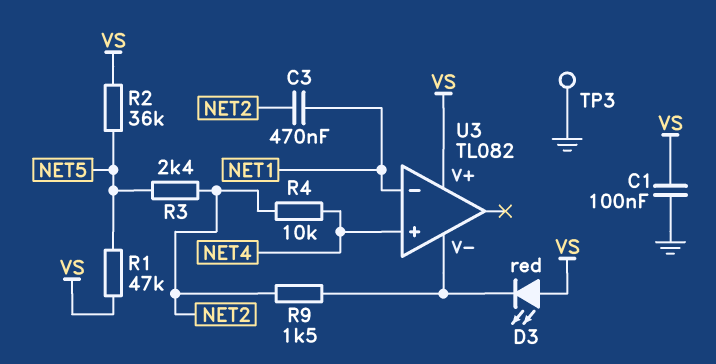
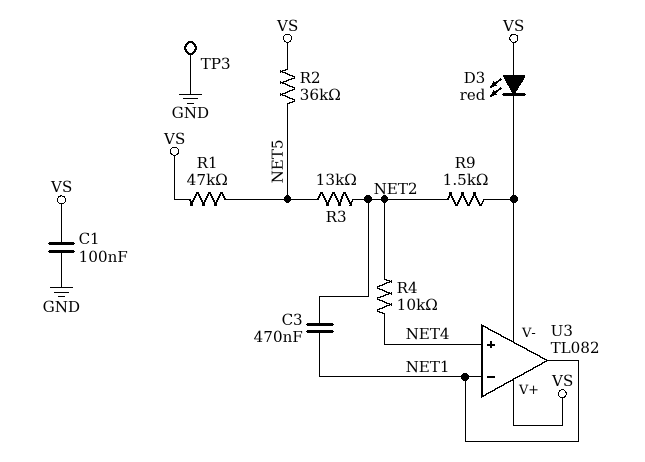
R3: 2.4k (NET2, NET5) -> 13k (NET2, NET5)
U3 pin out: none -> NET1

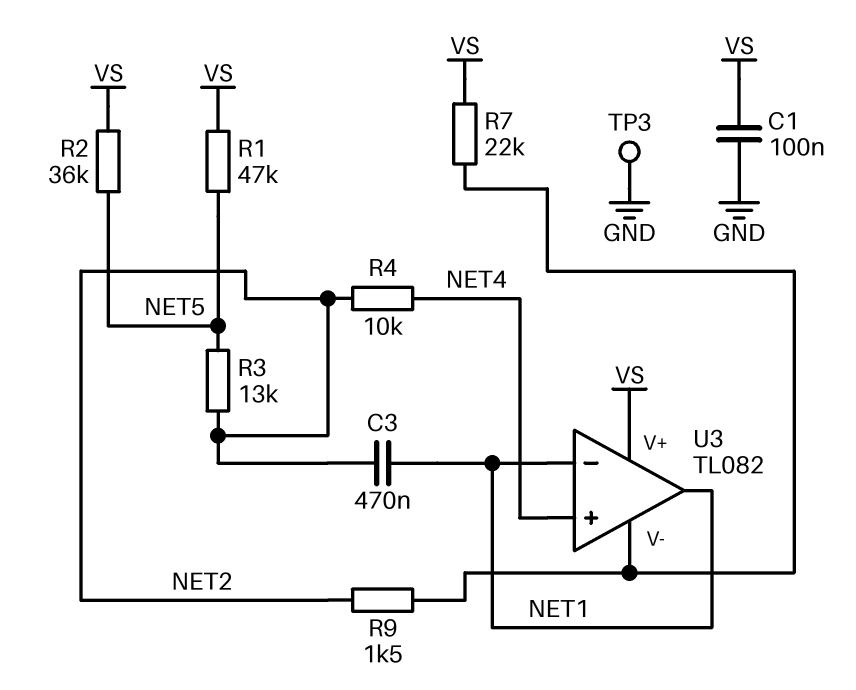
D3: LED red (A VS, K U3/V-) -> none
R7: none -> 22k (U3/V-, VS)

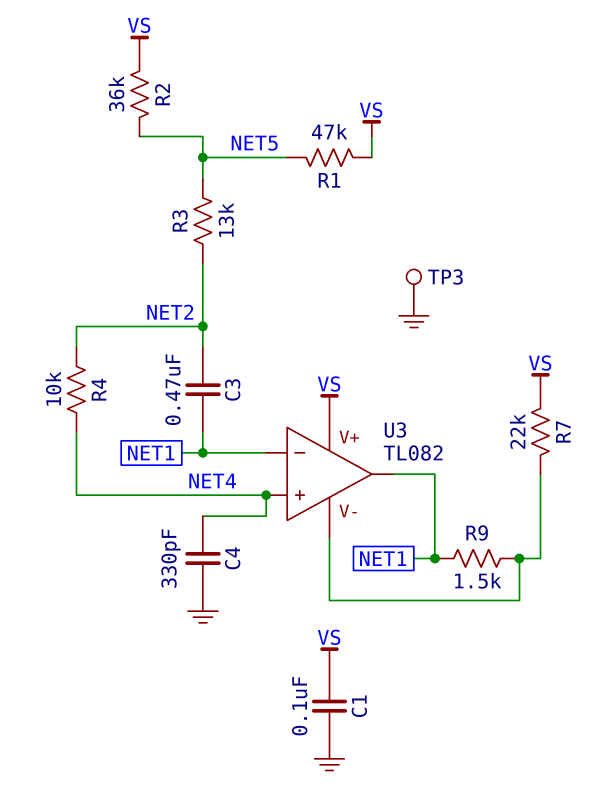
C4: none -> 330pF (GND, NET4)
R9: 1.5k (NET2, U3/V-) -> 1.5k (NET1, U3/V-)

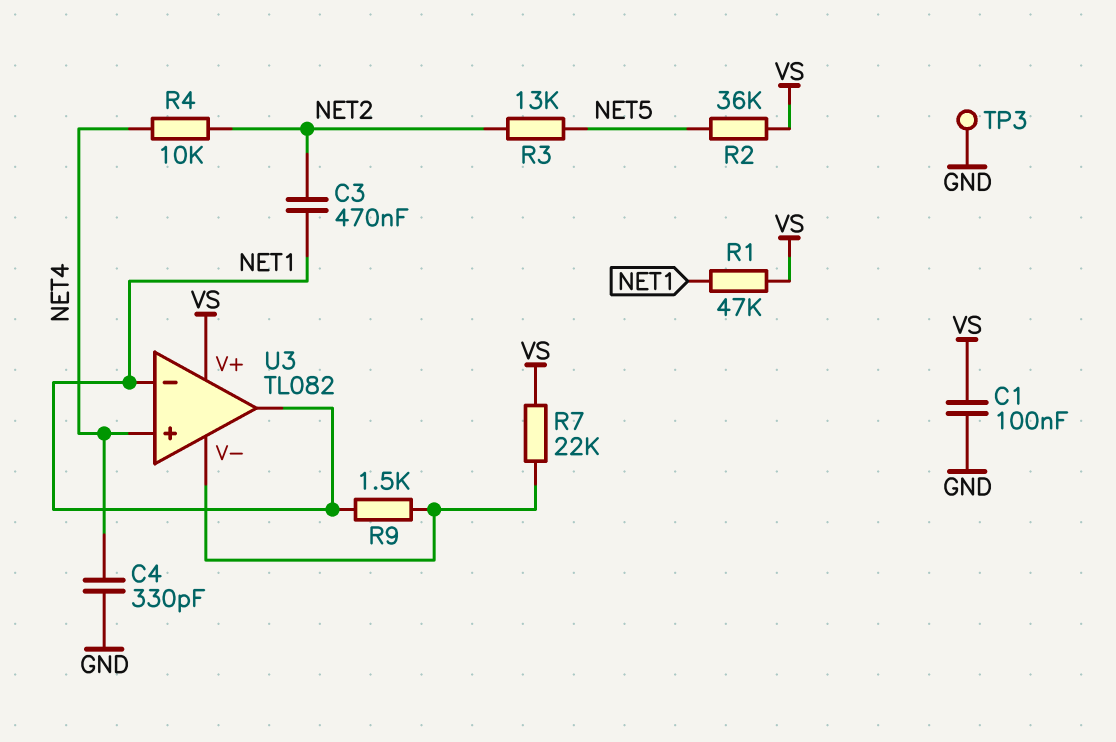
R1: 47k (NET5, VS) -> 47k (NET1, VS)

